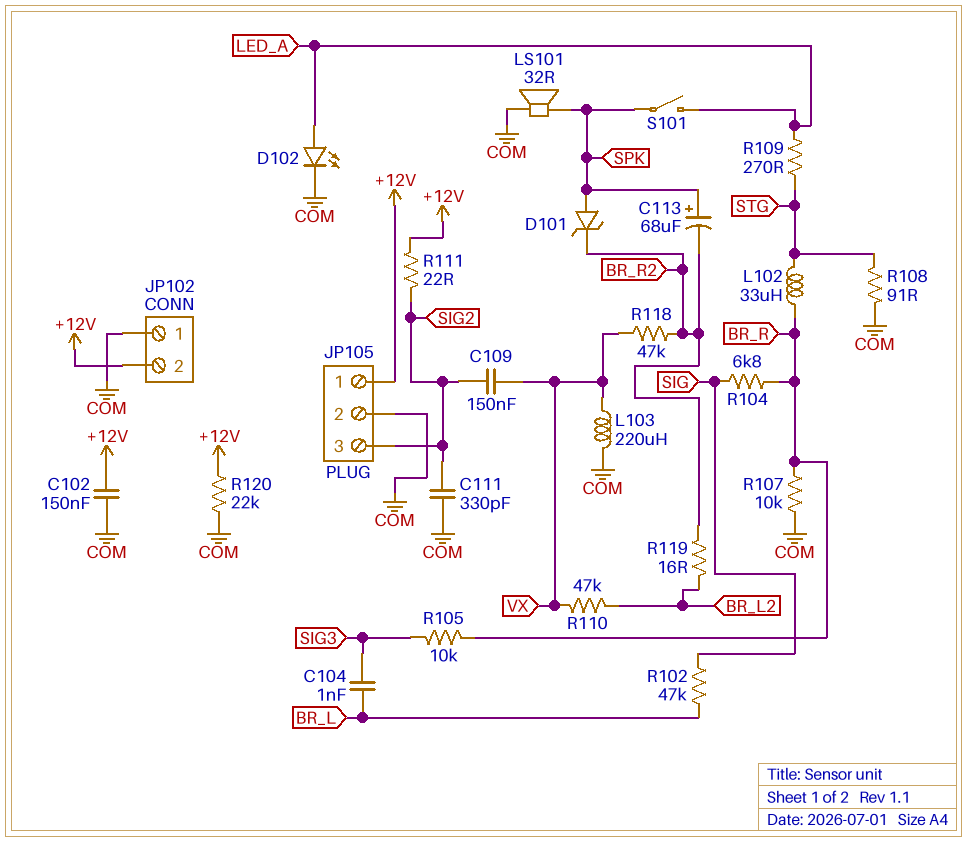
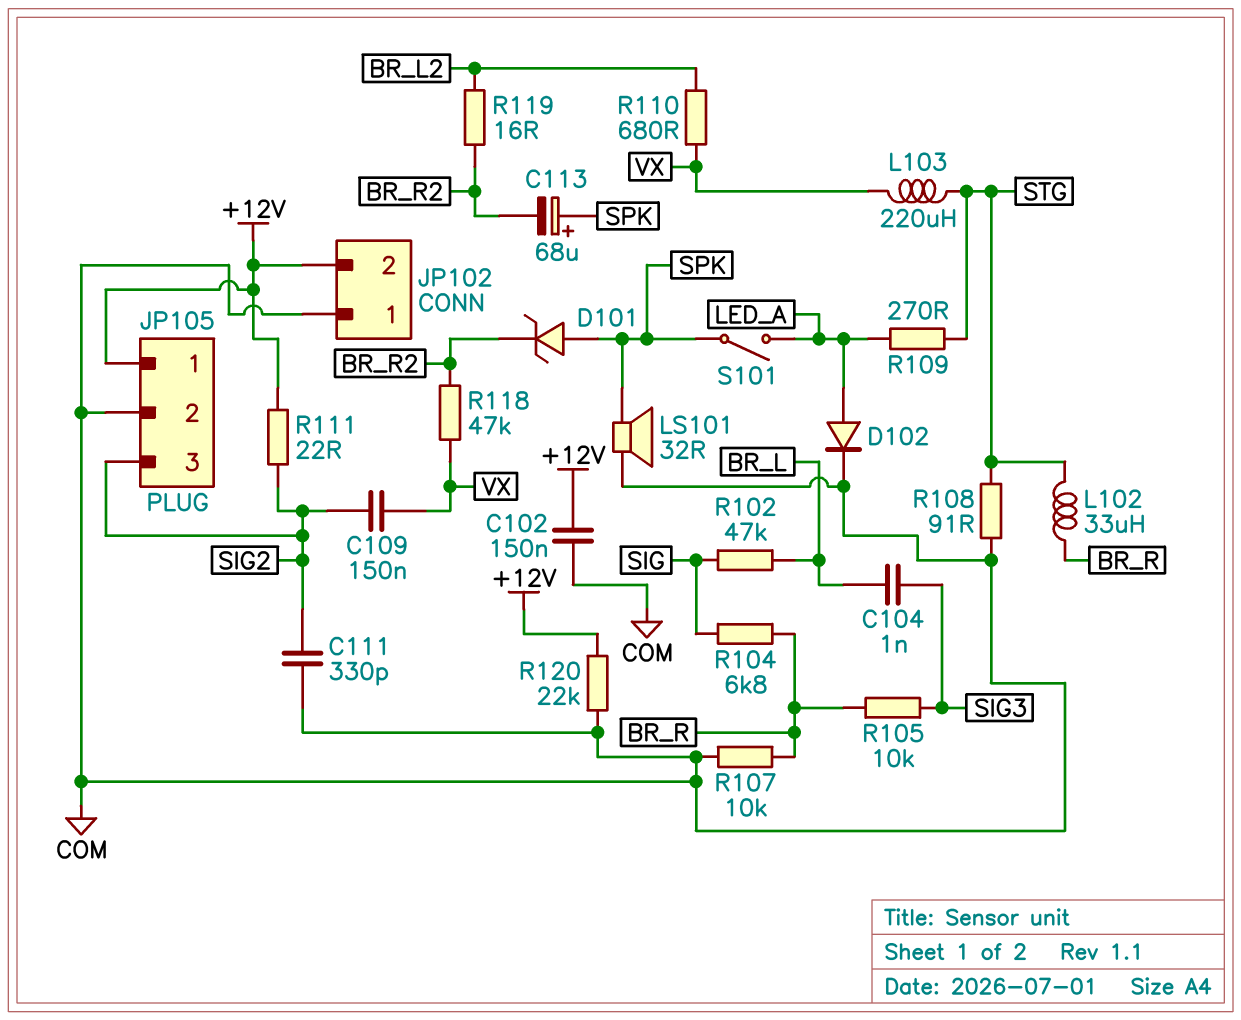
D102: LED (A LED_A, K COM) -> diode (A LED_A, K COM)
L103: 220uH (COM, VX) -> 220uH (STG, VX)
R110: 47k (BR_L2, VX) -> 680 (BR_L2, VX)

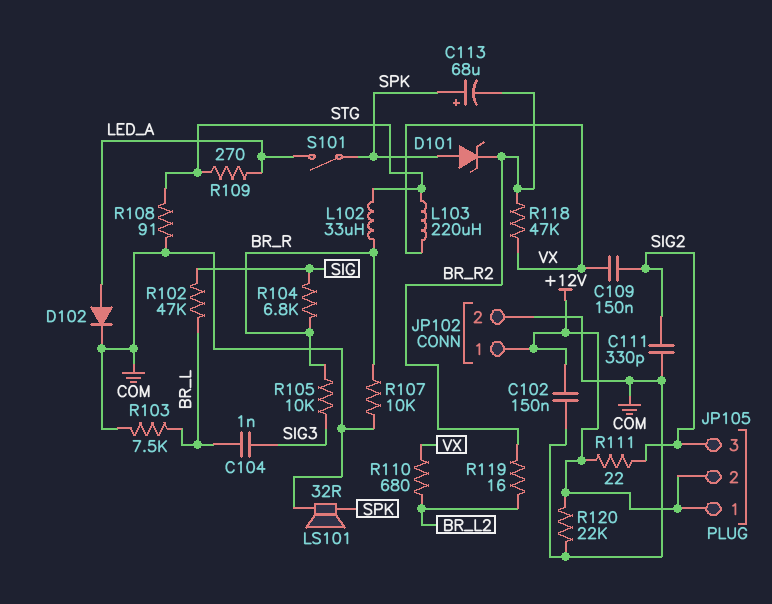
JP102 pin 1: COM -> +12V
JP102 pin 2: +12V -> COM
JP105 pin 2: COM -> +12V
R103: none -> 7.5k (BR_L, COM)

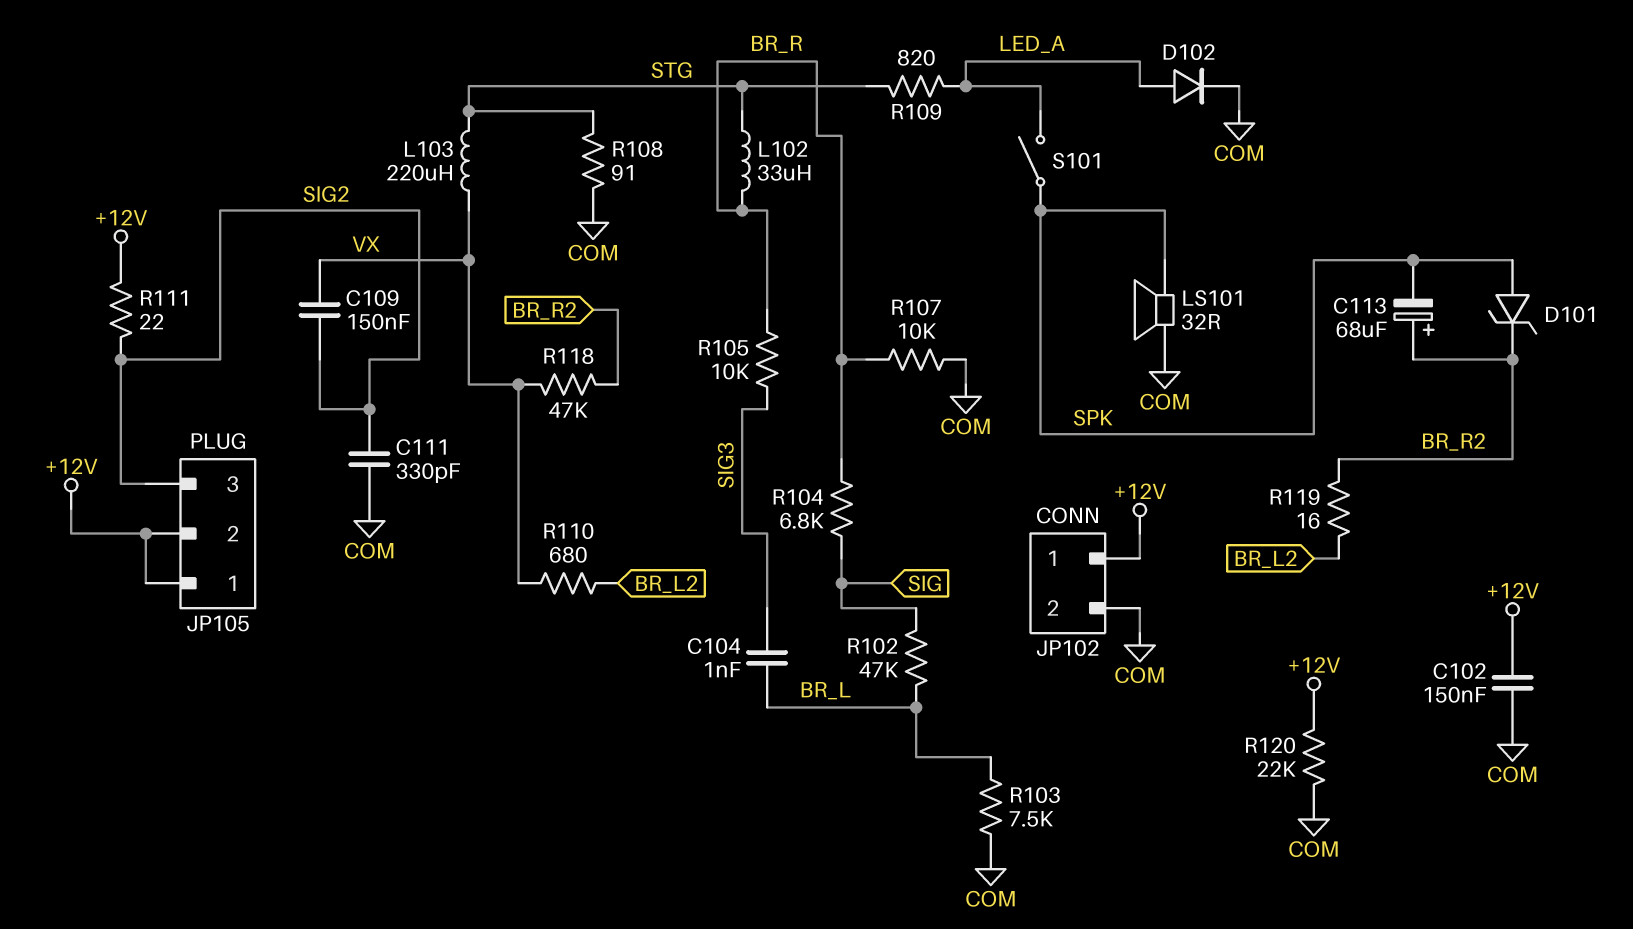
C113: 68uF (plus SPK, minus BR_R2) -> 68uF (plus BR_R2, minus SPK)
R109: 270 (LED_A, STG) -> 820 (LED_A, STG)

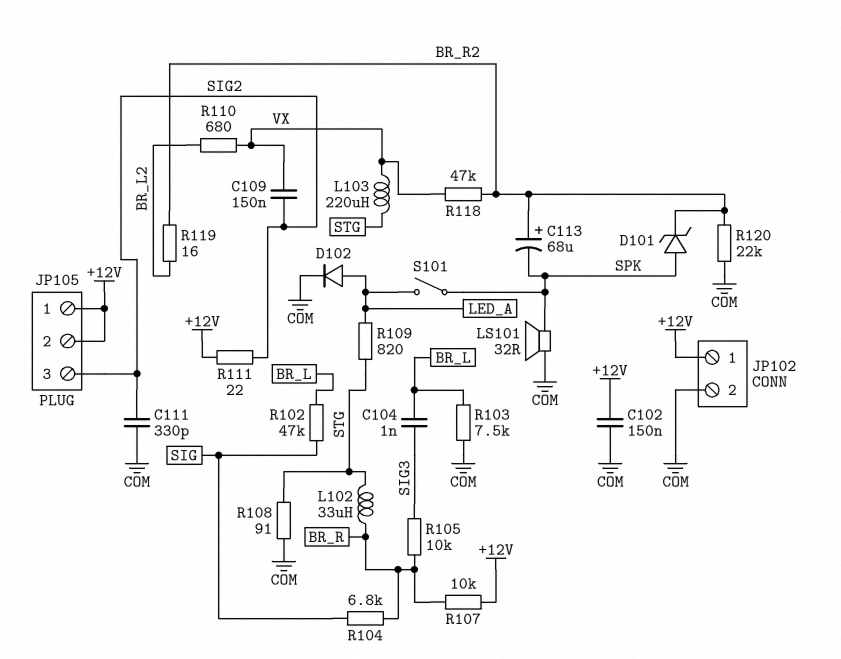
R107: 10k (BR_R, COM) -> 10k (+12V, BR_R)
R120: 22k (+12V, COM) -> 22k (BR_R2, COM)

